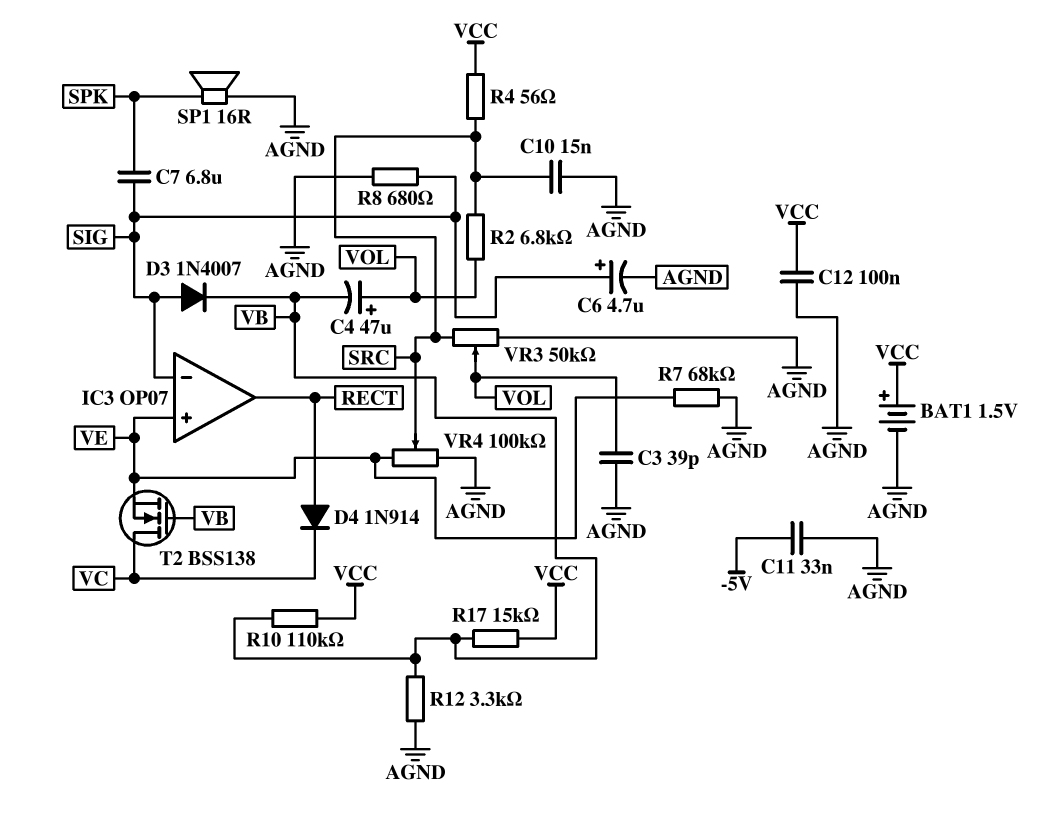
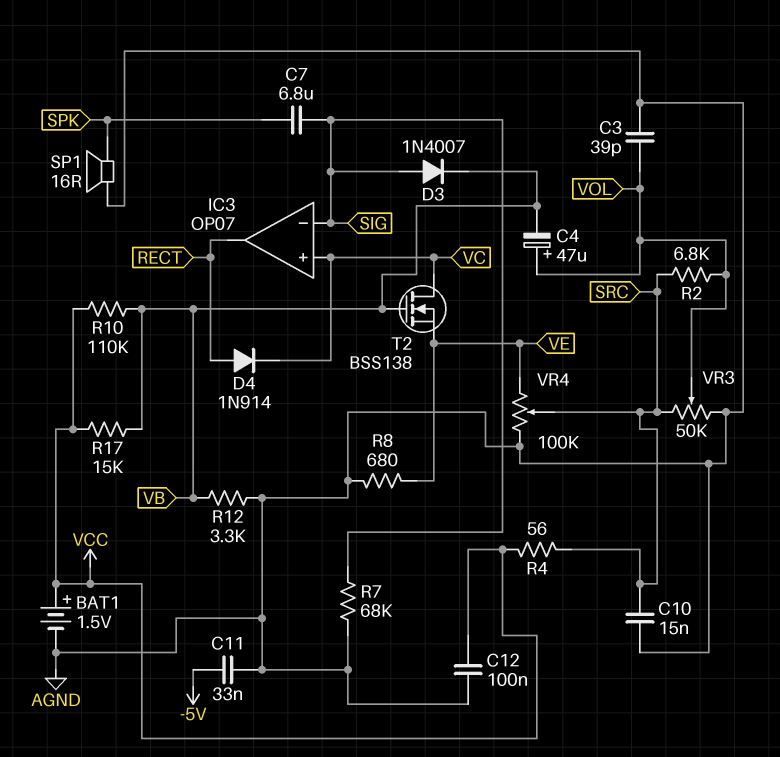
C6: 4.7uF (plus SIG, minus AGND) -> none
IC3 pin in+: VE -> VC
R7: 68k (AGND, VE) -> 68k (AGND, SIG)
R8: 680 (AGND, SIG) -> 680 (AGND, VE)

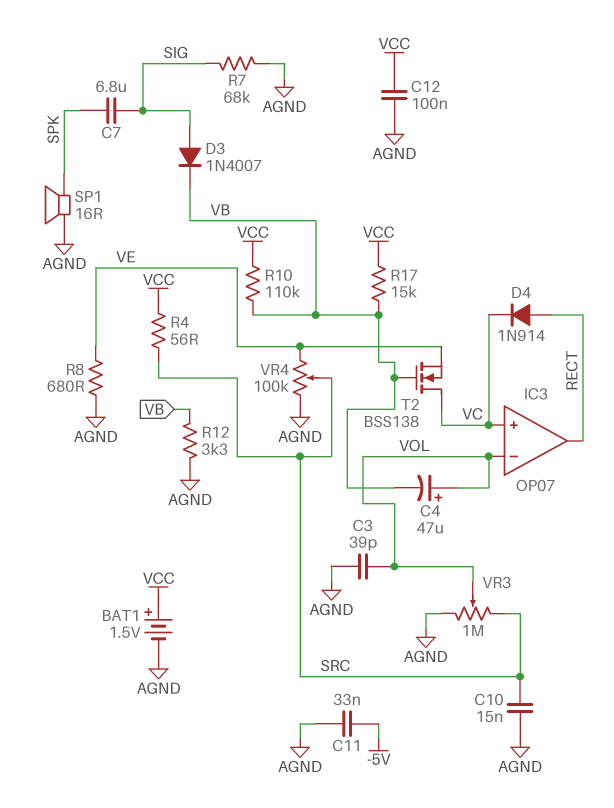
IC3 pin in-: SIG -> VOL
R2: 6.8k (SRC, VOL) -> none
VR3: 50k (AGND, SRC, wiper VOL) -> 1M (AGND, SRC, wiper VOL)

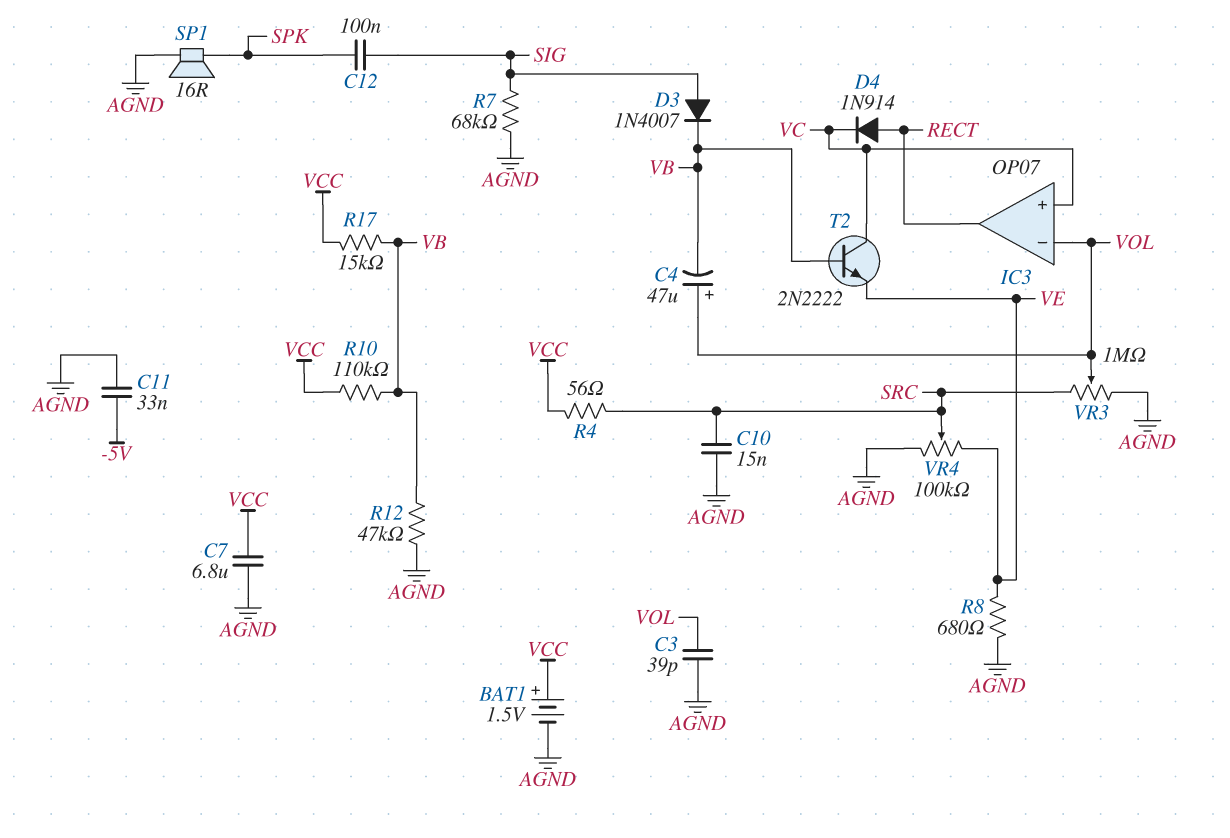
C7: 6.8uF (SIG, SPK) -> 6.8uF (AGND, VCC)
C12: 100nF (AGND, VCC) -> 100nF (SIG, SPK)
R12: 3.3k (AGND, VB) -> 47k (AGND, VB)
T2: NMOS BSS138 (G VB, D VC, S VE) -> NPN 2N2222 (B VB, C VC, E VE)

